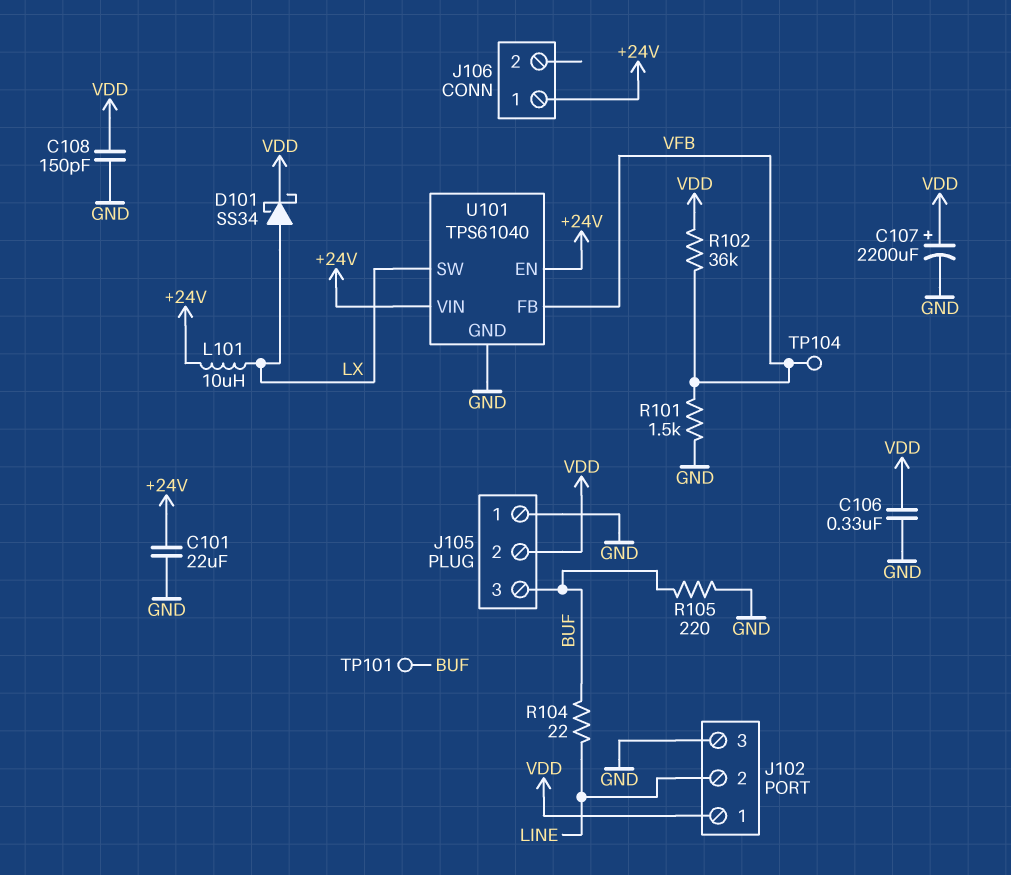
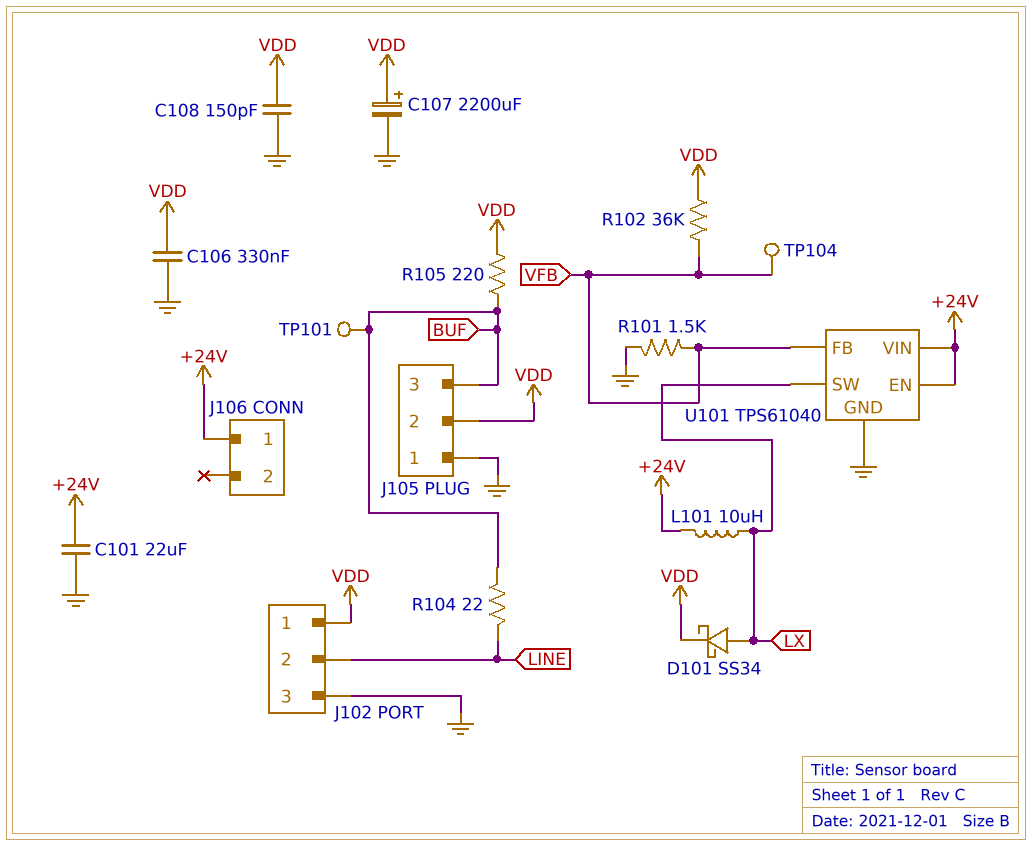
R105: 220 (BUF, GND) -> 220 (BUF, VDD)

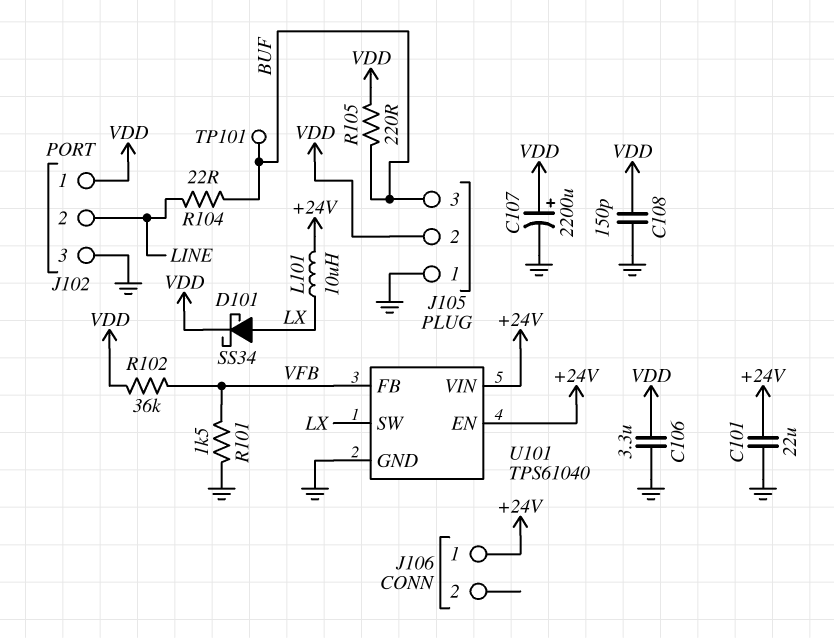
C106: 330nF (GND, VDD) -> 3.3uF (GND, VDD)
TP104: test point (VFB) -> none

